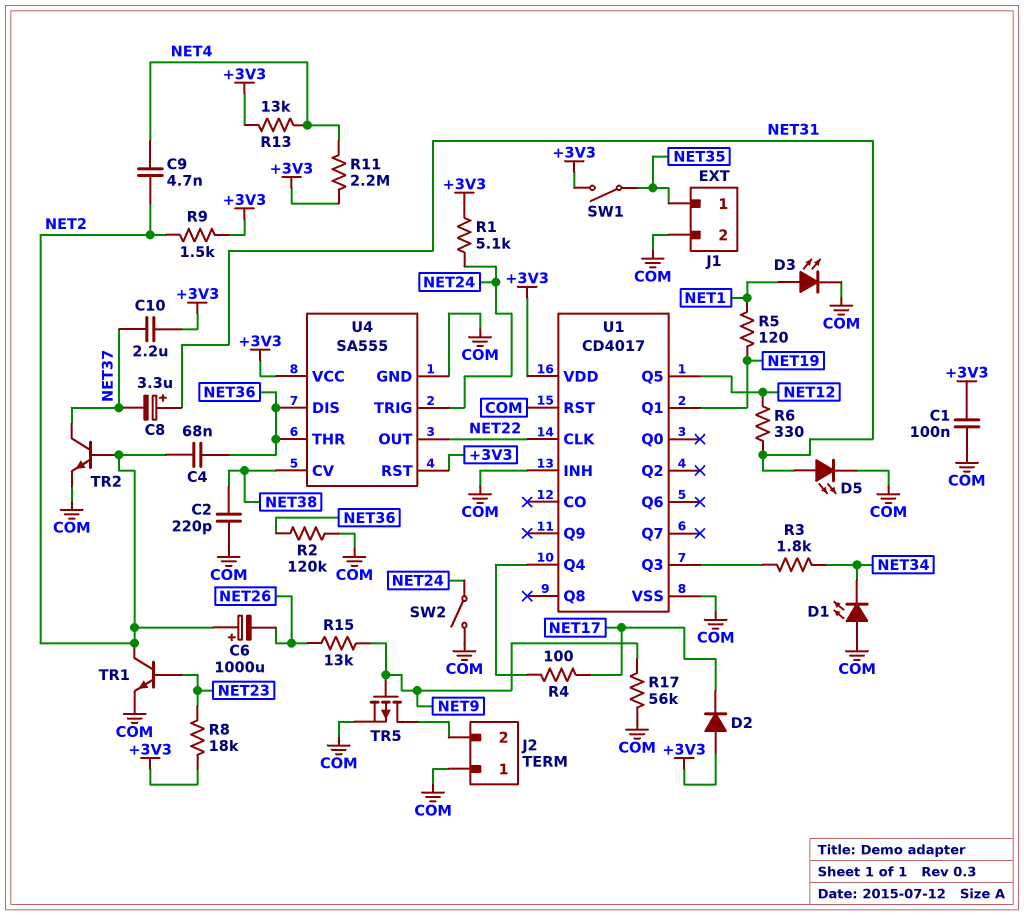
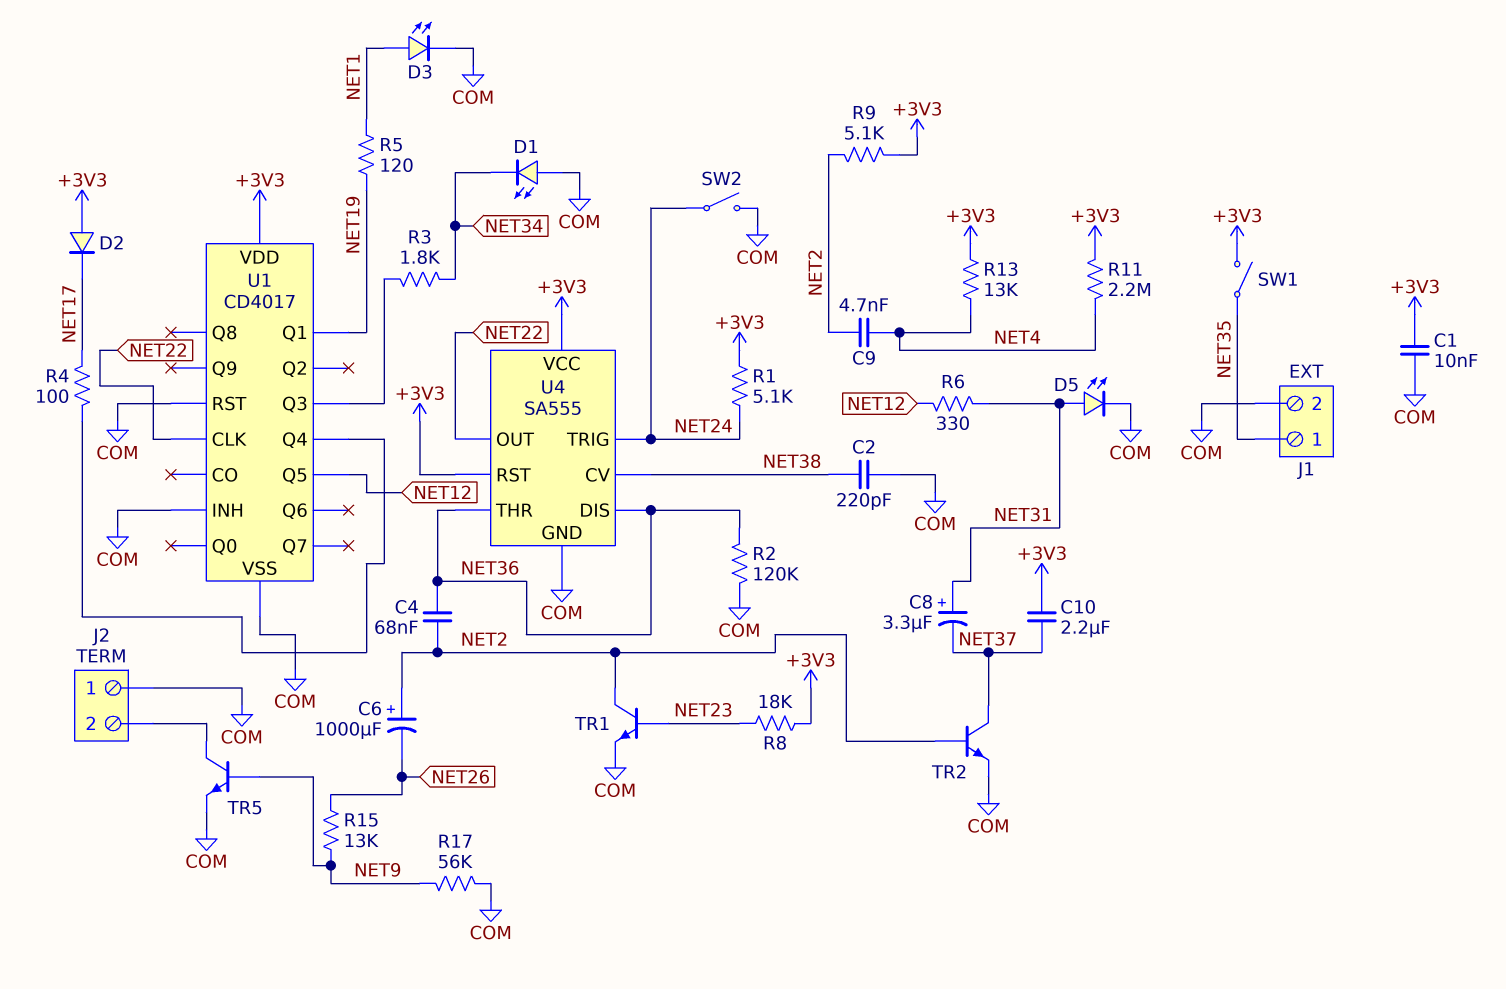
C1: 100nF (+3V3, COM) -> 10nF (+3V3, COM)
R9: 1.5k (+3V3, NET2) -> 5.1k (+3V3, NET2)
TR5: PMOS (G NET9, D J2/2, S COM) -> NPN (B NET9, C J2/2, E COM)

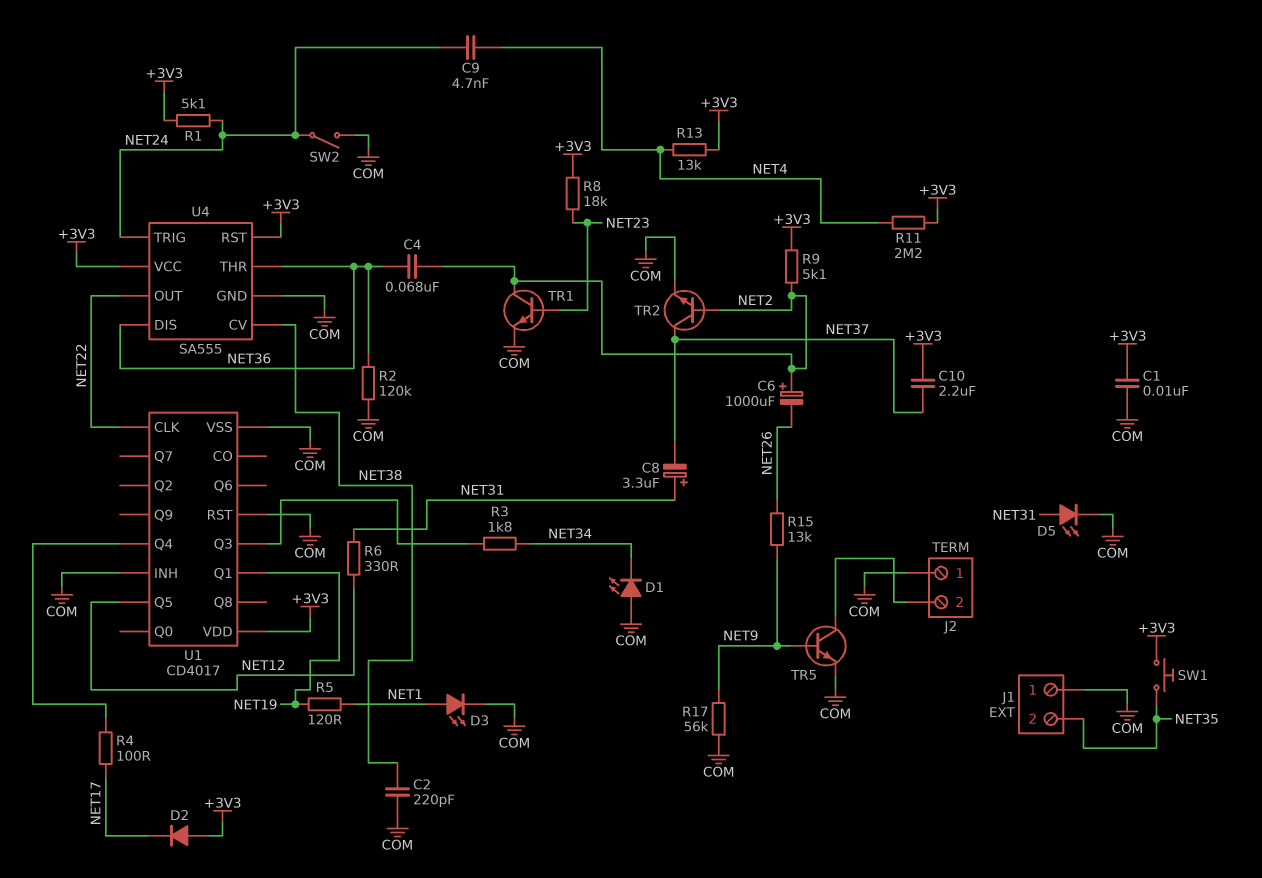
C9: 4.7nF (NET2, NET4) -> 4.7nF (NET4, NET24)
J1 pin 1: NET35 -> COM
J1 pin 2: COM -> NET35
SW1: switch (+3V3, NET35) -> button (+3V3, NET35)

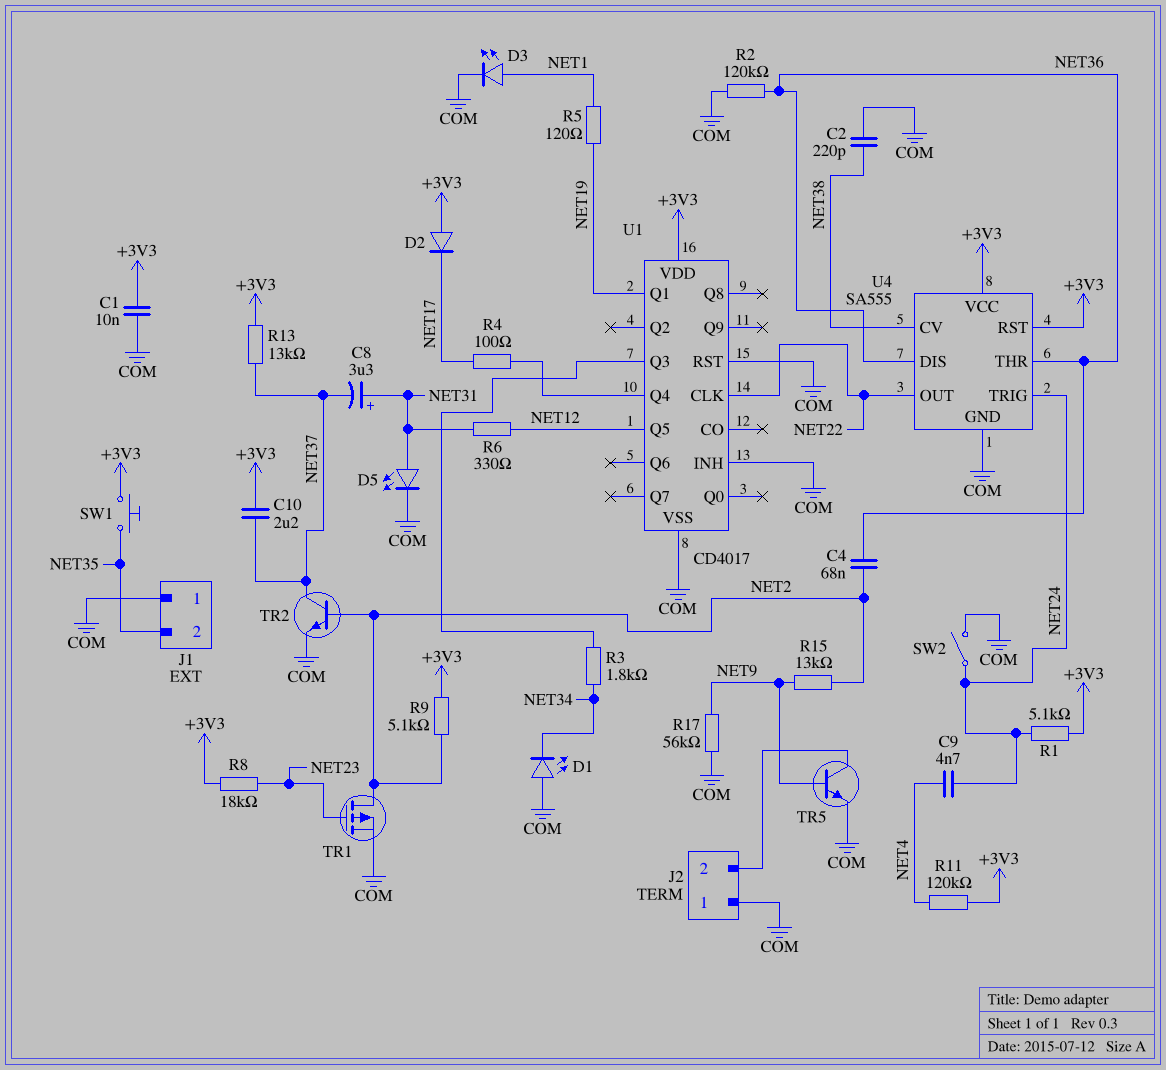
C6: 1000uF (plus NET2, minus NET26) -> none
R11: 2.2M (+3V3, NET4) -> 120k (+3V3, NET4)
R13: 13k (+3V3, NET4) -> 13k (+3V3, NET37)
R15: 13k (NET9, NET26) -> 13k (NET2, NET9)
TR1: NPN (B NET23, C NET2, E COM) -> PMOS (G NET23, D NET2, S COM)

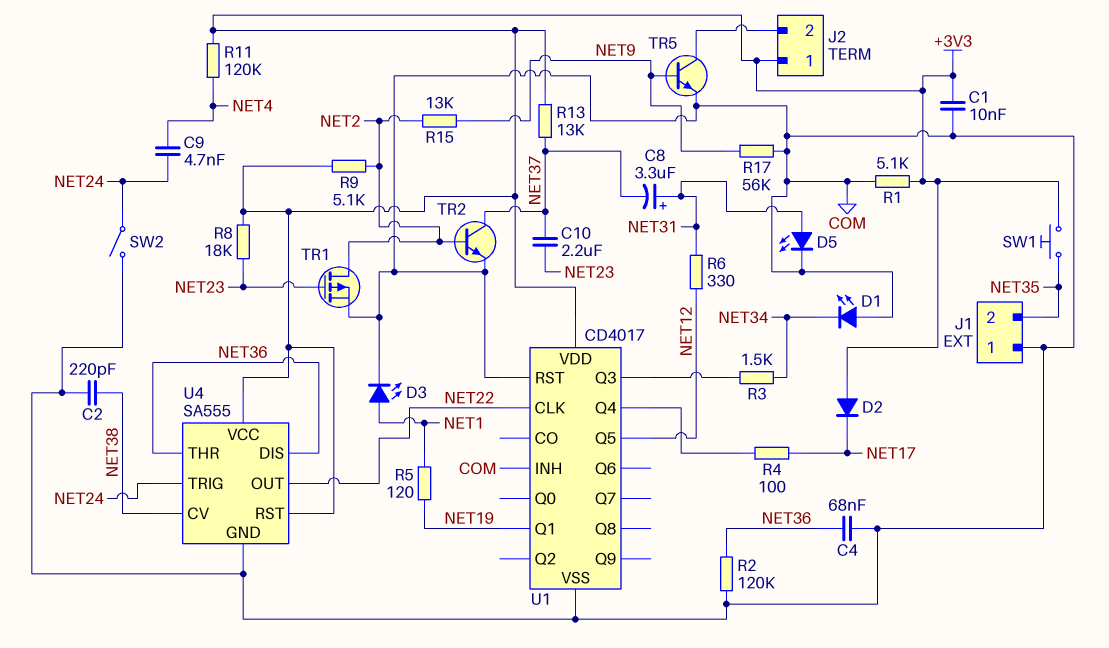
C4: 68nF (NET2, NET36) -> 68nF (COM, NET36)
C10: 2.2uF (+3V3, NET37) -> 2.2uF (NET23, NET37)
J2 pin 1: COM -> +3V3
R1: 5.1k (+3V3, NET24) -> 5.1k (+3V3, COM)
R3: 1.8k (NET34, U1/Q3) -> 1.5k (NET34, U1/Q3)

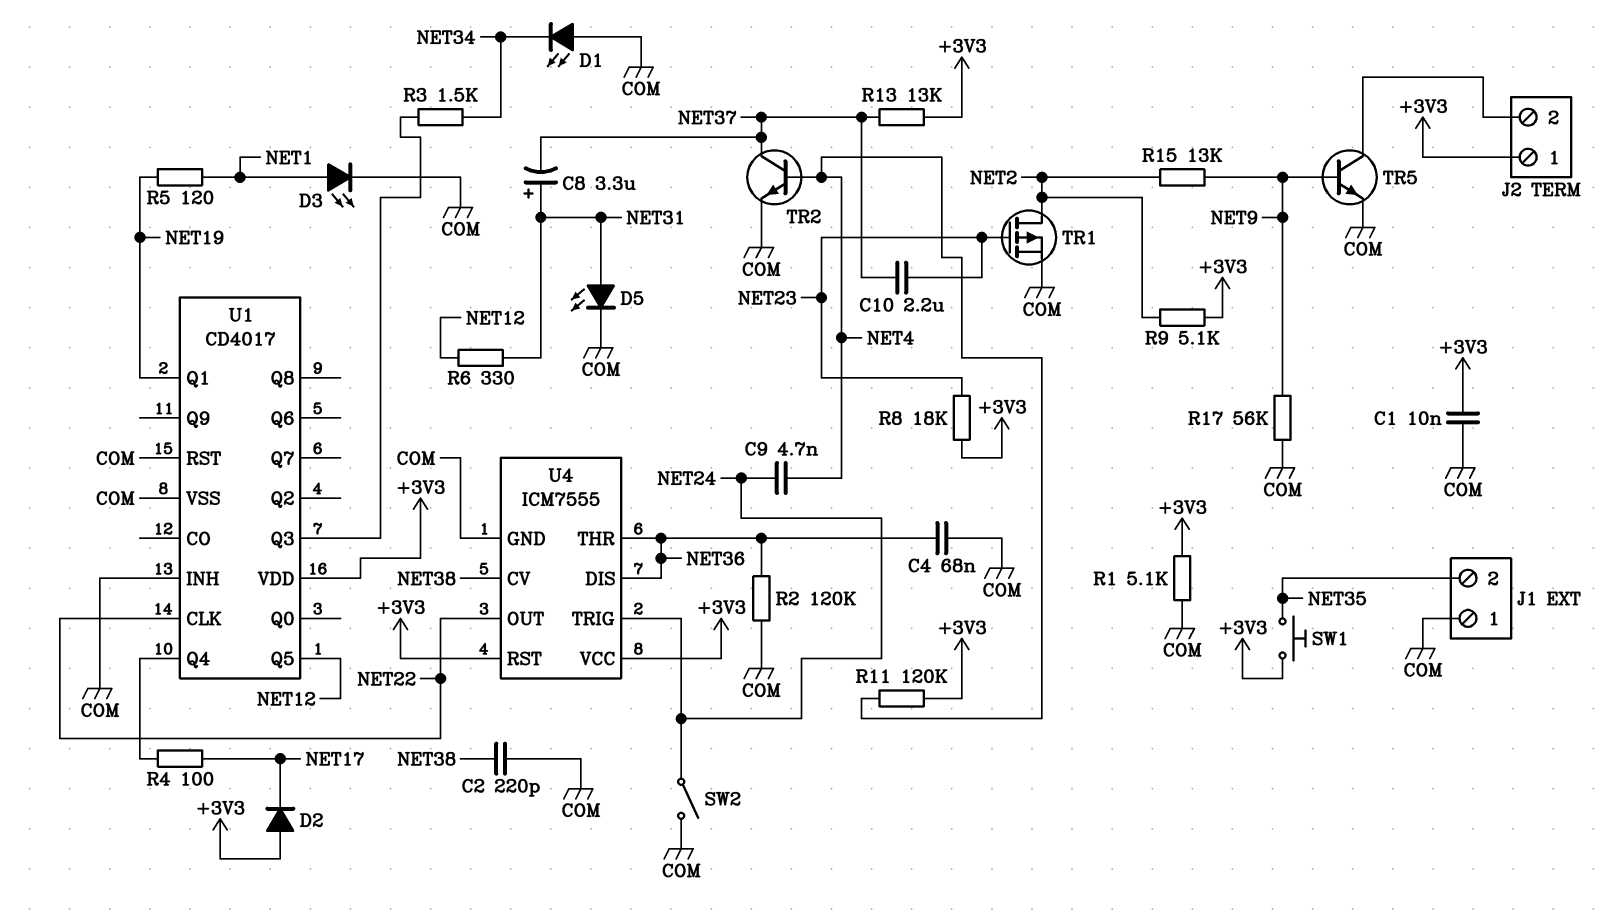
TR2: NPN (B NET2, C NET37, E COM) -> NPN (B NET4, C NET37, E COM)
U4: SA555 -> ICM7555

